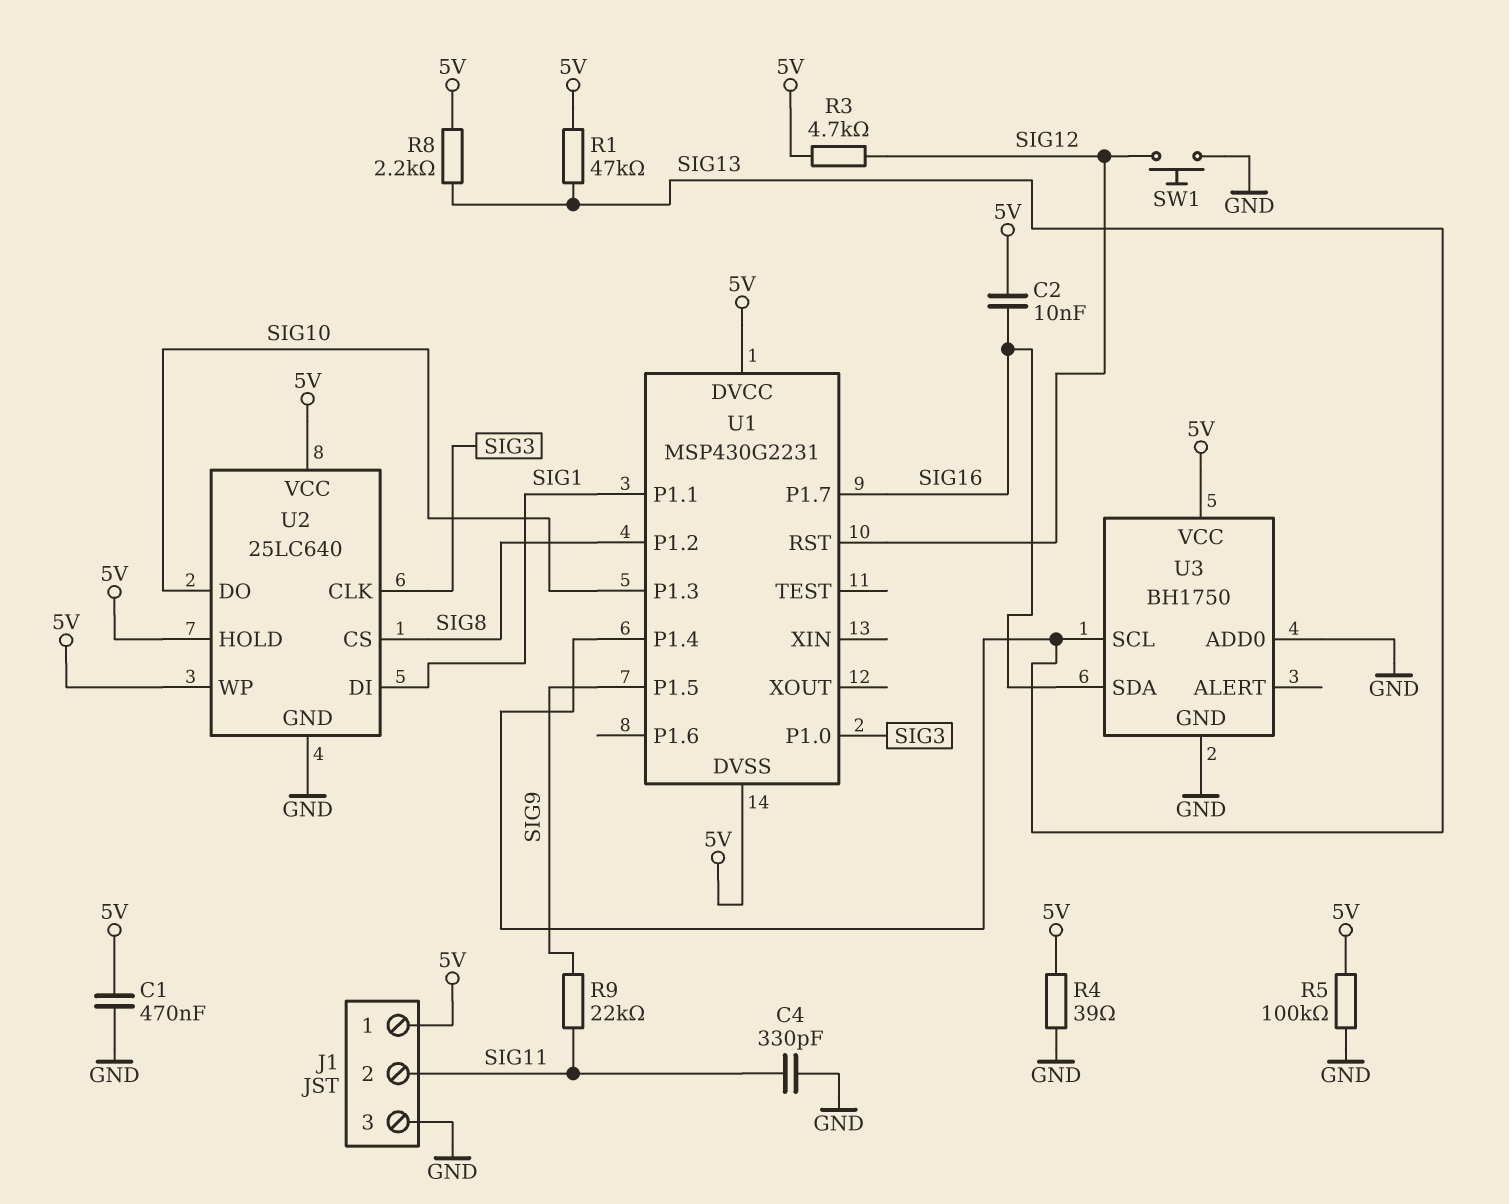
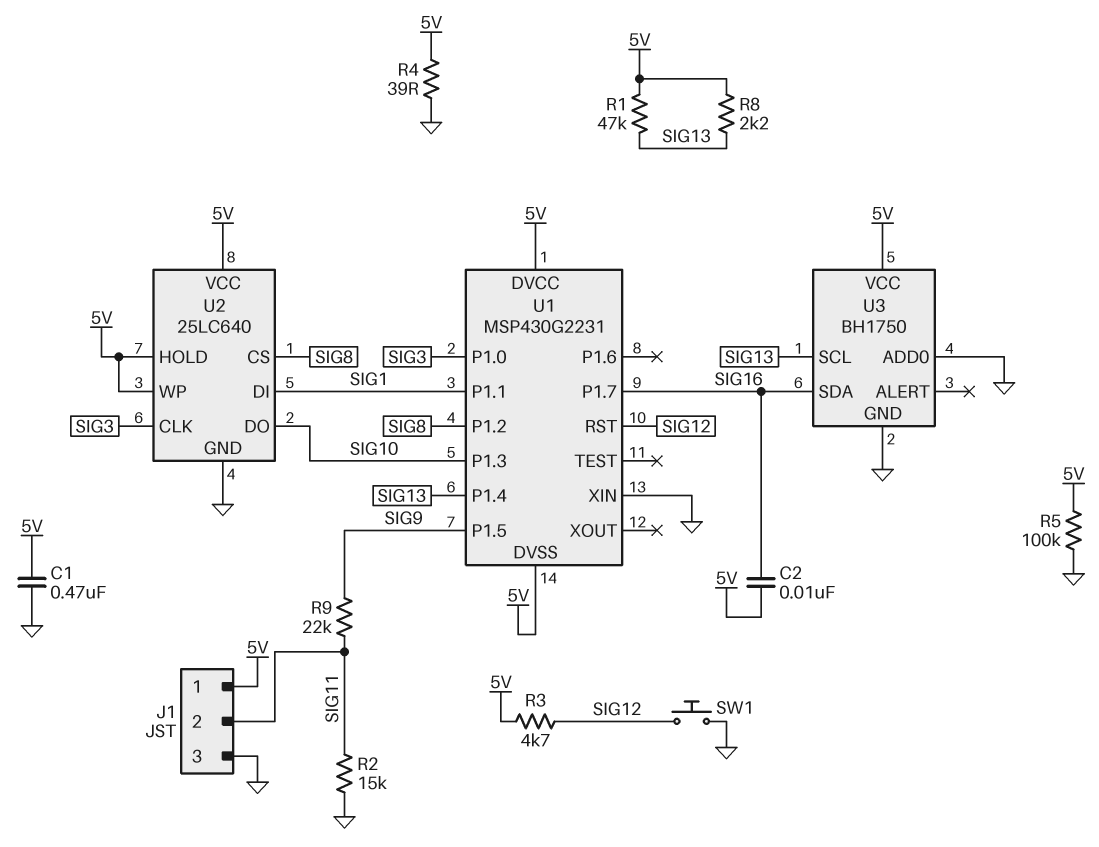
C4: 330pF (GND, SIG11) -> none
R2: none -> 15k (GND, SIG11)
U1 pin XIN: none -> GND

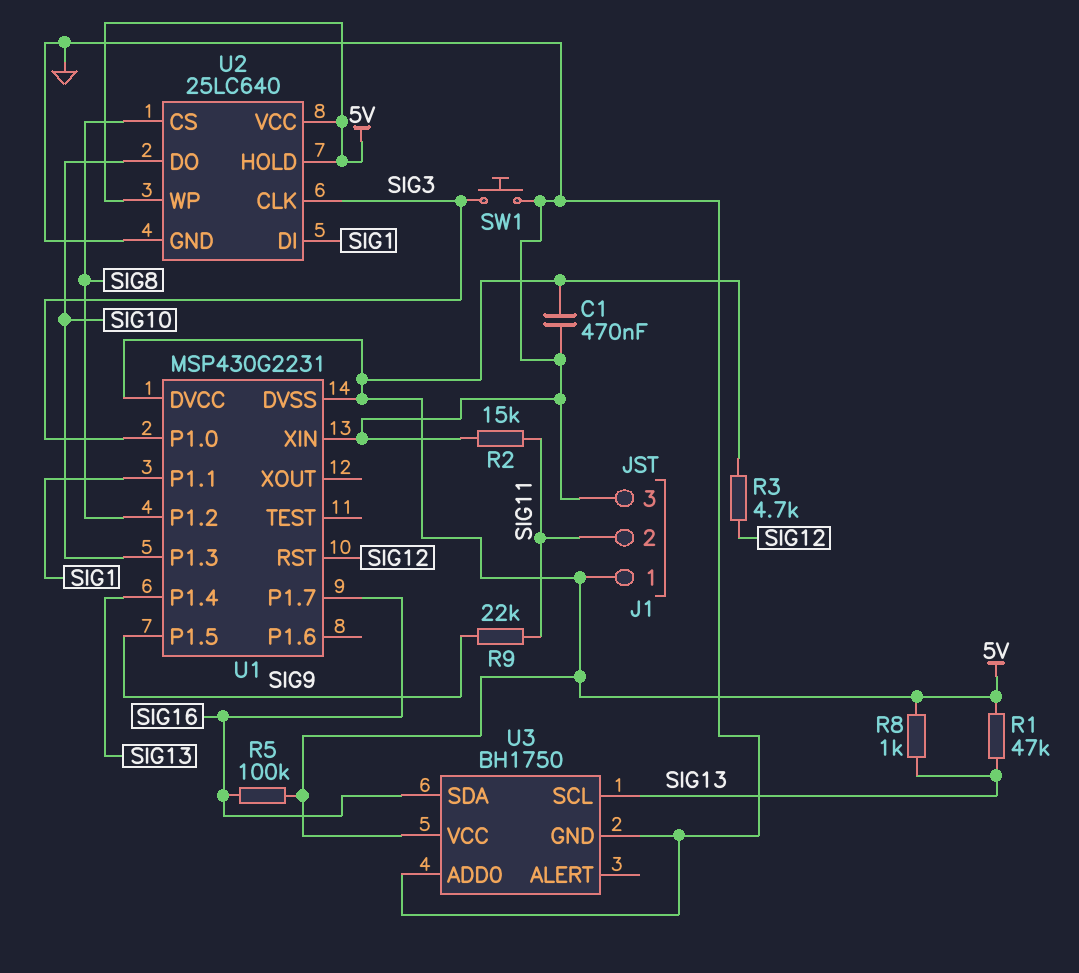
C2: 10nF (5V, SIG16) -> none
R4: 39 (5V, GND) -> none
R5: 100k (5V, GND) -> 100k (5V, SIG16)
R8: 2.2k (5V, SIG13) -> 1k (5V, SIG13)
SW1: button (GND, SIG12) -> button (GND, SIG3)

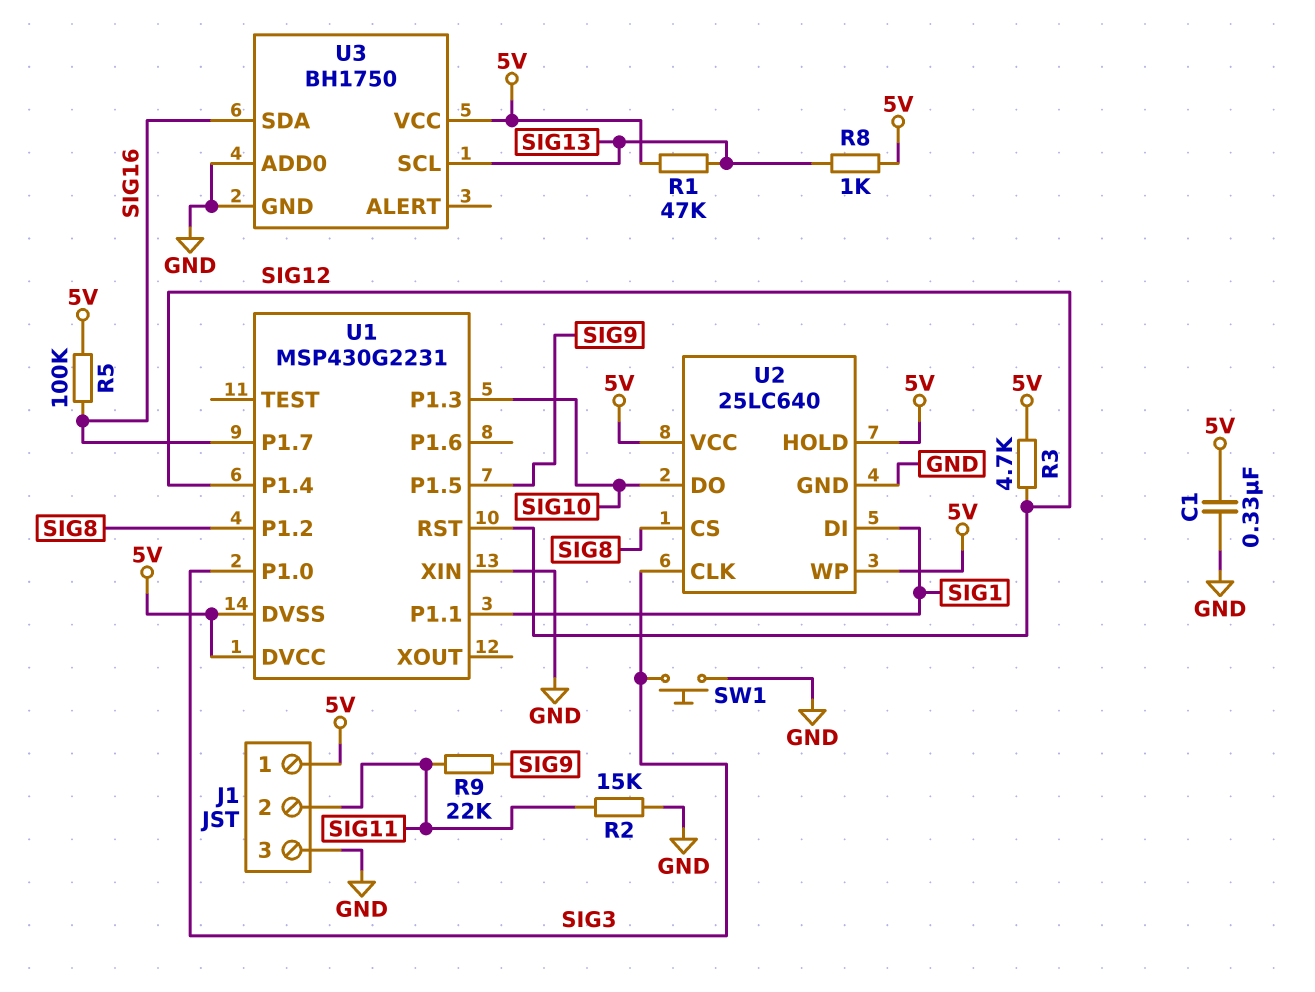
C1: 470nF (5V, GND) -> 330nF (5V, GND)
U1 pin P1.4: SIG13 -> SIG12

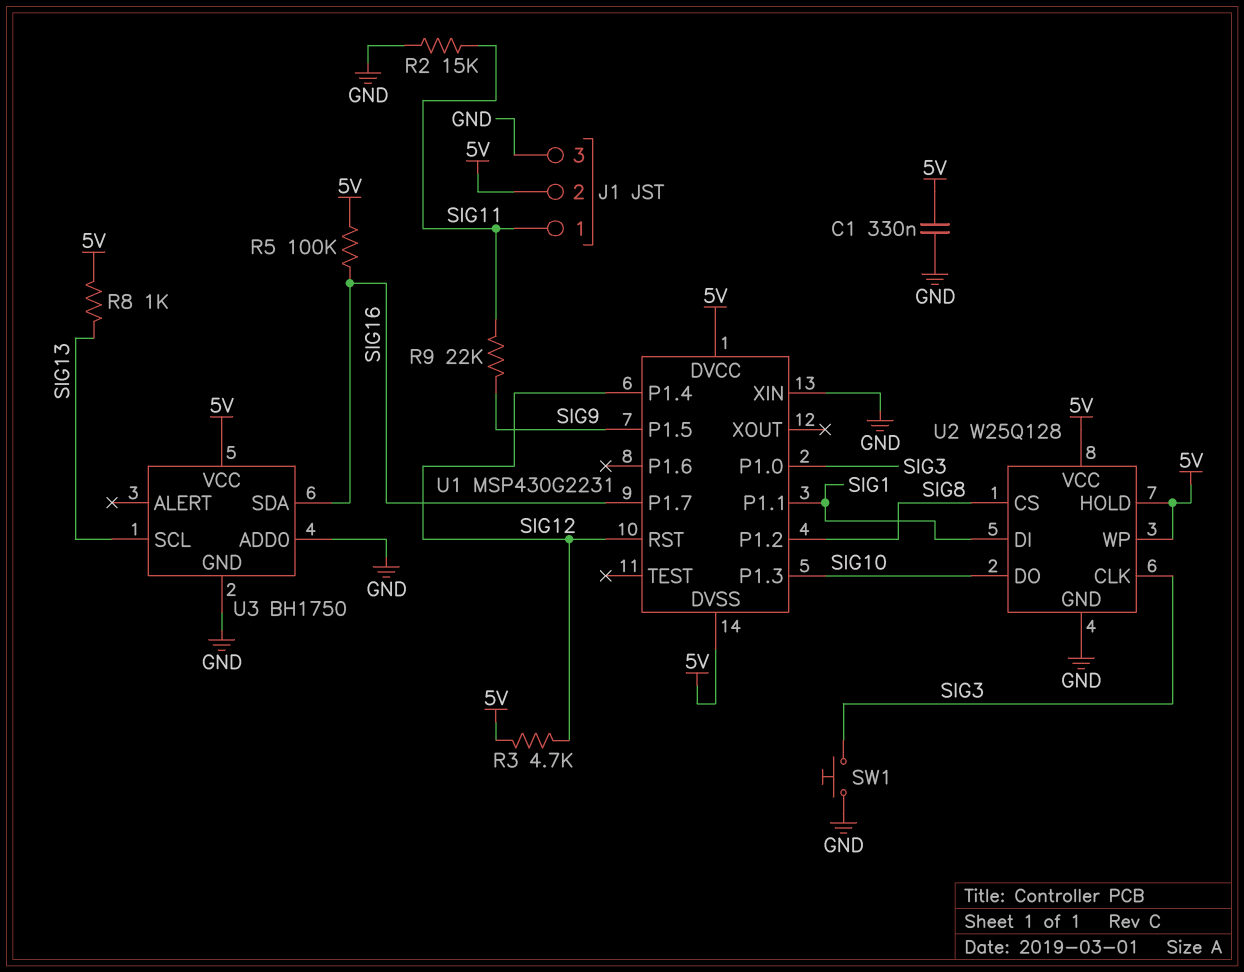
J1 pin 1: 5V -> SIG11
J1 pin 2: SIG11 -> 5V
R1: 47k (5V, SIG13) -> none
U2: 25LC640 -> W25Q128

